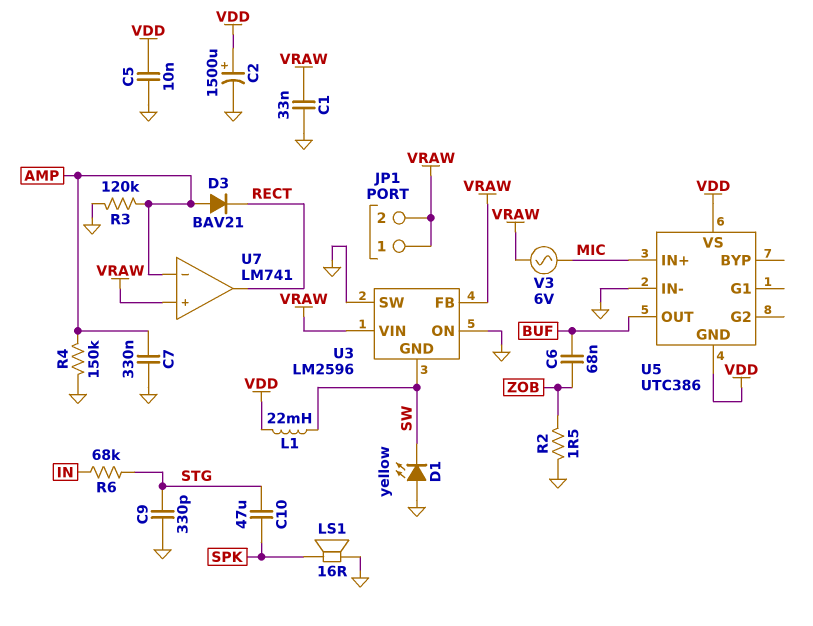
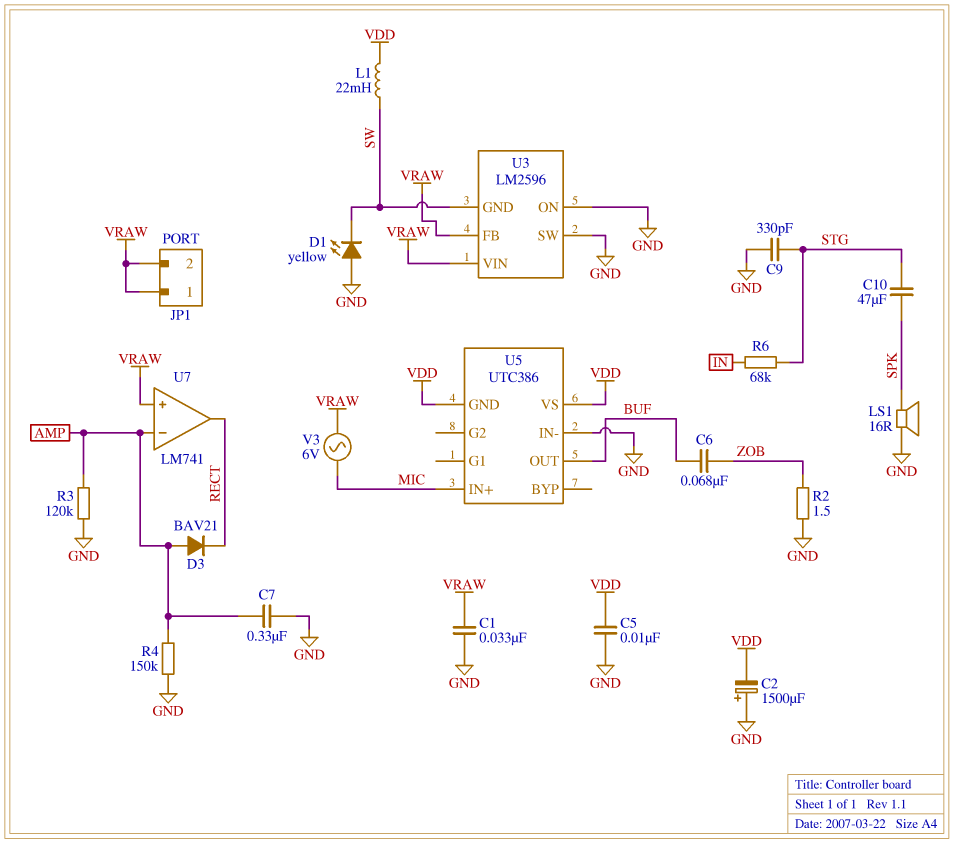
C2: 1500uF (plus VDD, minus GND) -> 1500uF (plus GND, minus VDD)

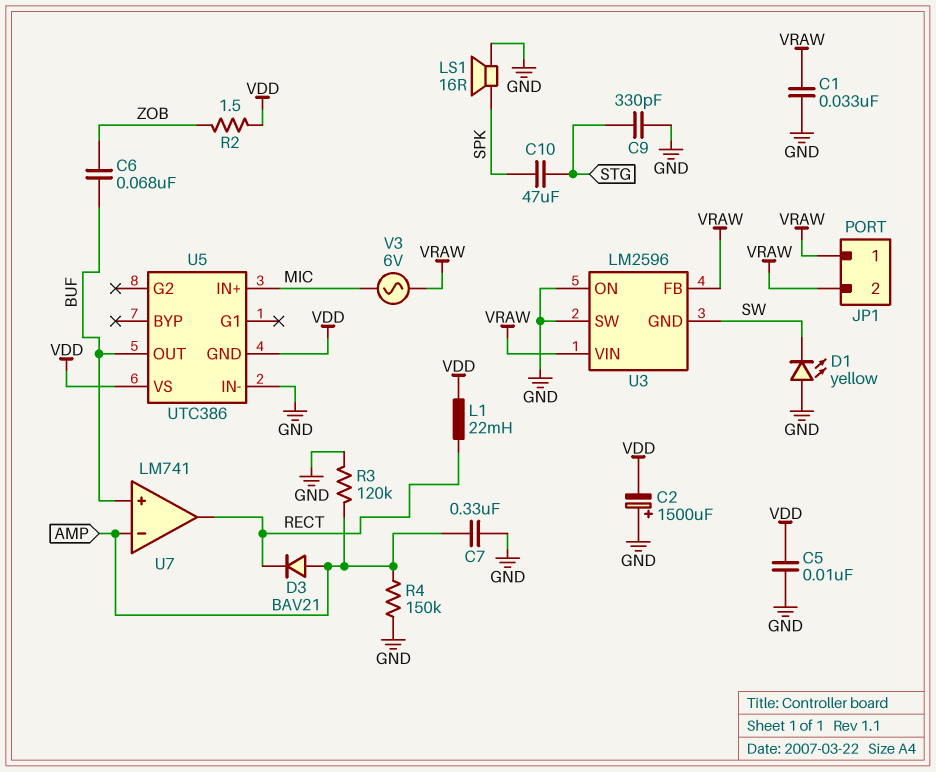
L1: 22mH (SW, VDD) -> 22mH (RECT, VDD)
R2: 1.5 (GND, ZOB) -> 1.5 (VDD, ZOB)
R6: 68k (IN, STG) -> none
U7 pin in+: VRAW -> BUF

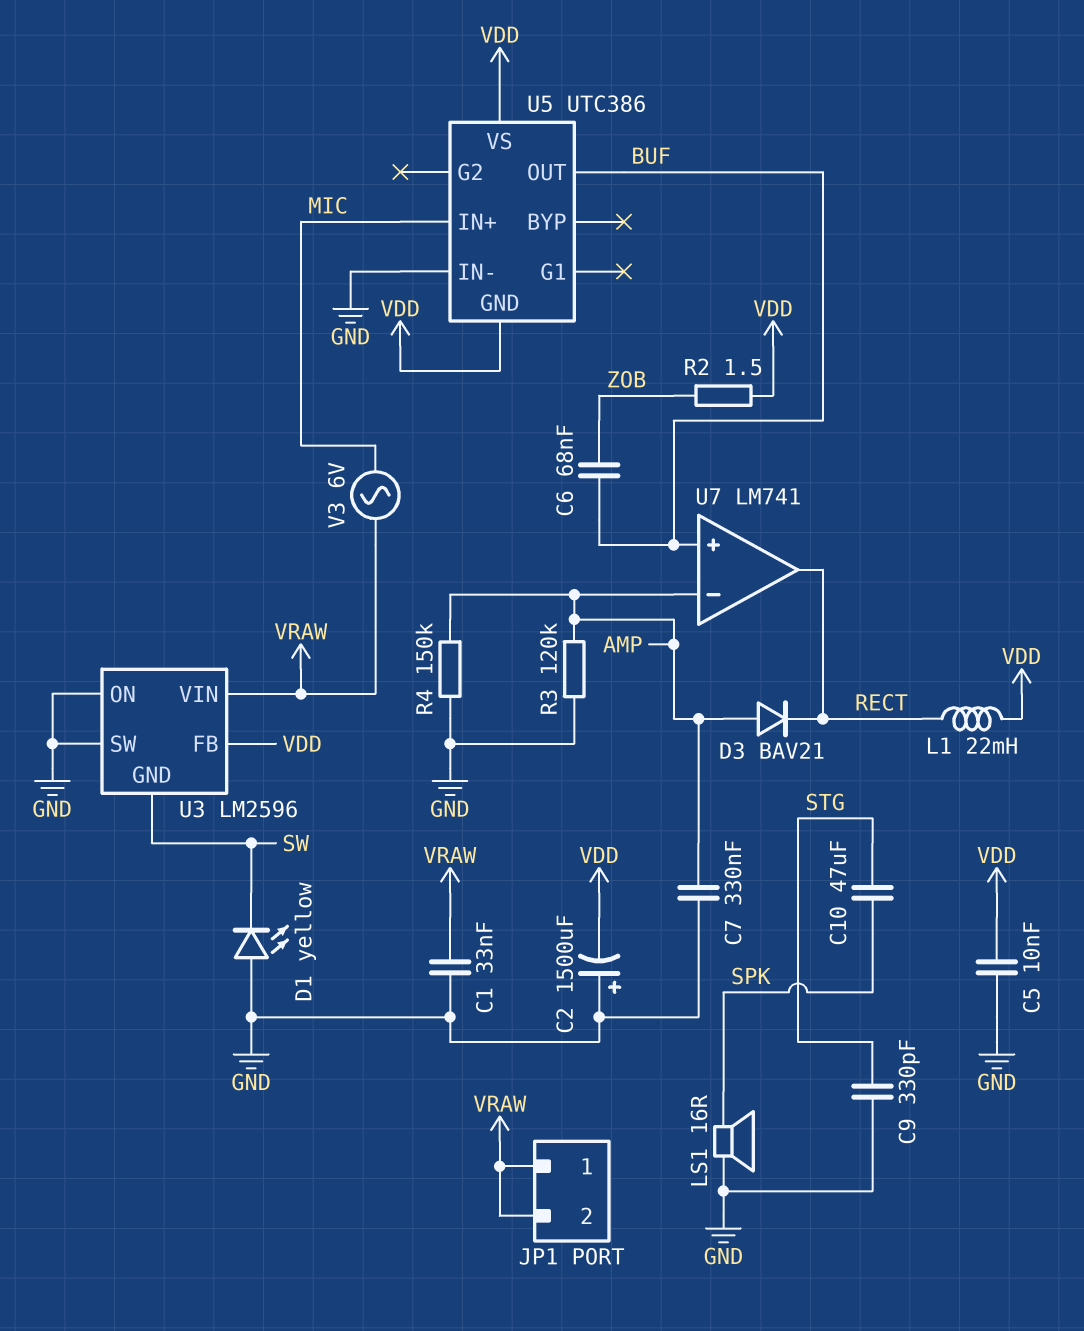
U3 pin FB: VRAW -> VDD

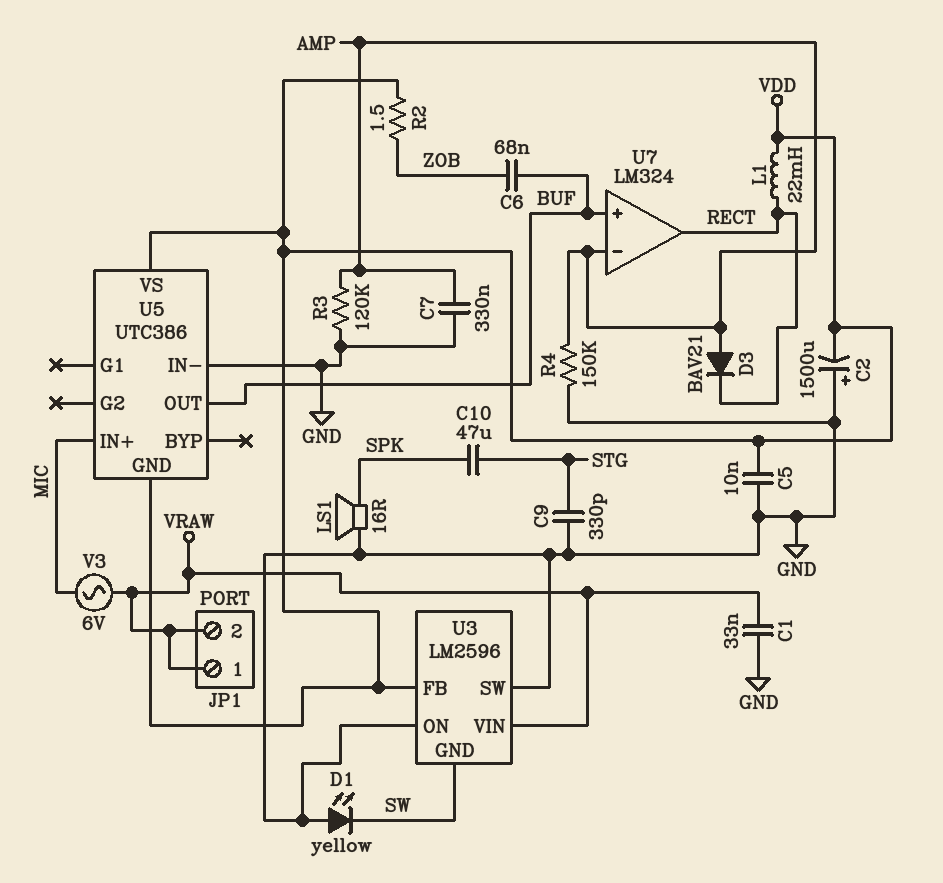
U7: LM741 -> LM324

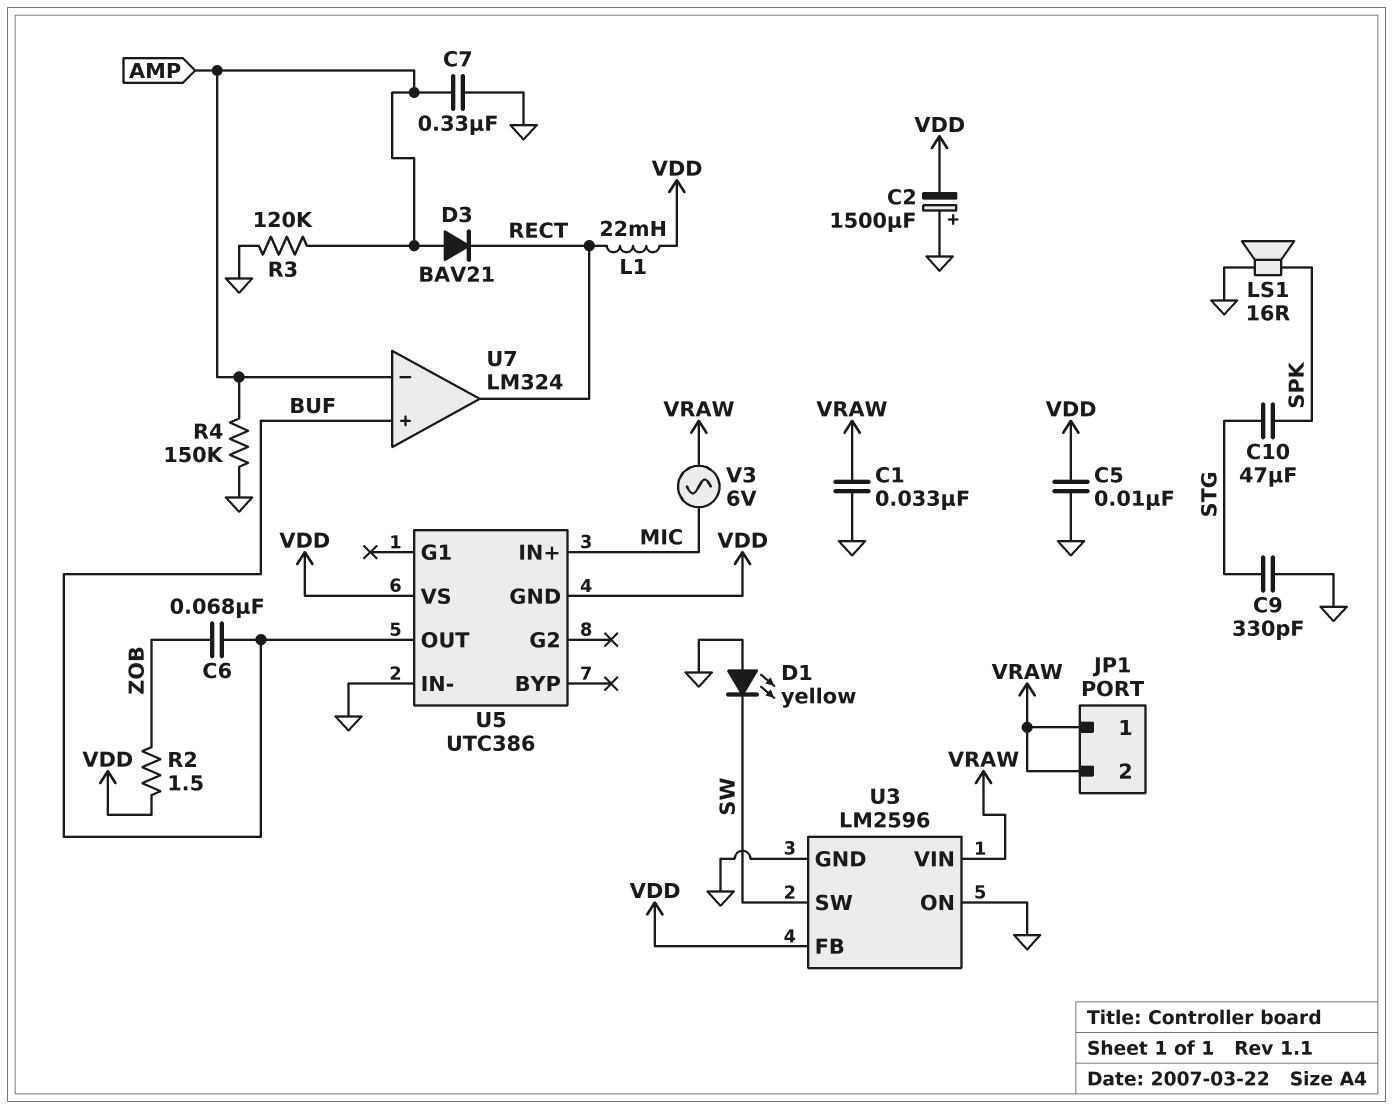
U3 pin GND: SW -> GND
U3 pin SW: GND -> SW

